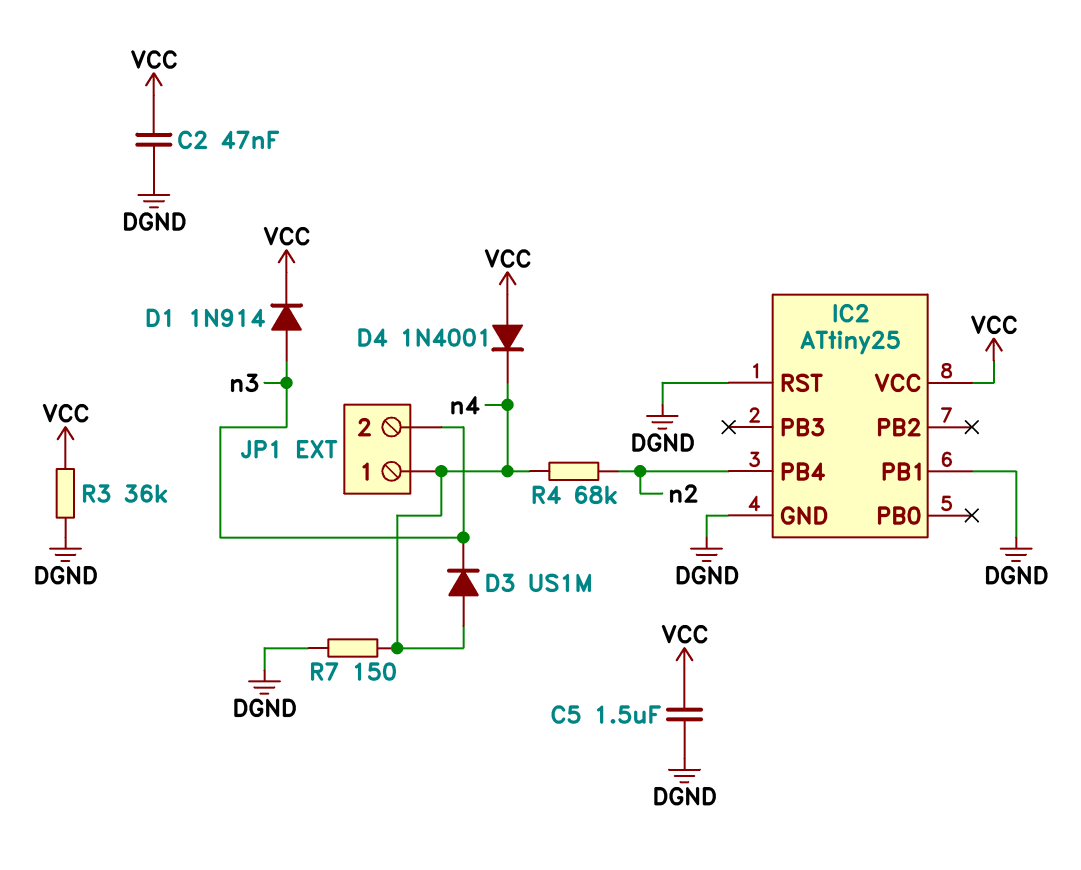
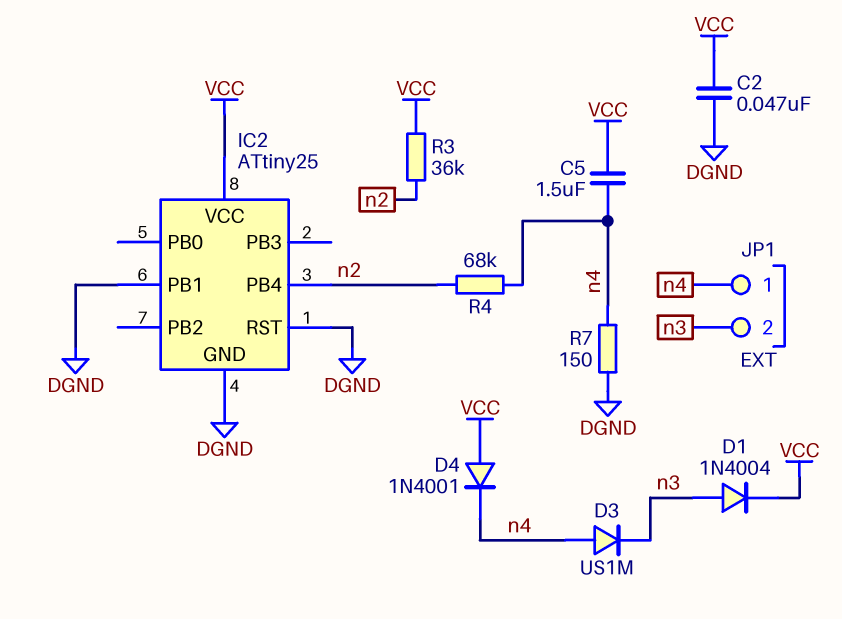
C5: 1.5uF (DGND, VCC) -> 1.5uF (VCC, n4)
D1: diode 1N914 (A n3, K VCC) -> diode 1N4004 (A n3, K VCC)
R3: 36k (DGND, VCC) -> 36k (VCC, n2)

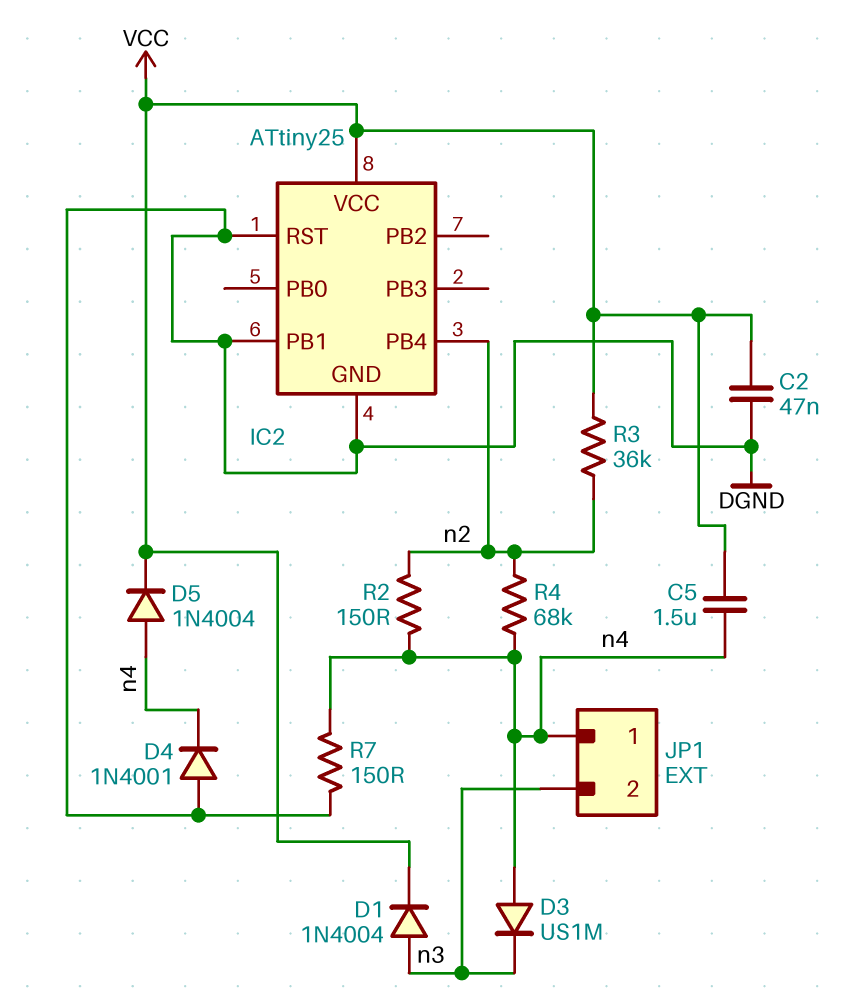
D4: diode 1N4001 (A VCC, K n4) -> diode 1N4001 (A DGND, K n4)
D5: none -> diode 1N4004 (A n4, K VCC)
R2: none -> 150 (n2, n4)

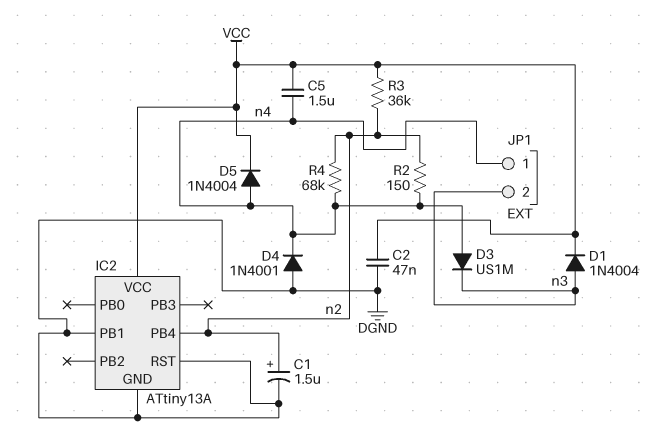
C1: none -> 1.5uF (plus n2, minus DGND)
IC2: ATtiny25 -> ATtiny13A
R7: 150 (DGND, n4) -> none

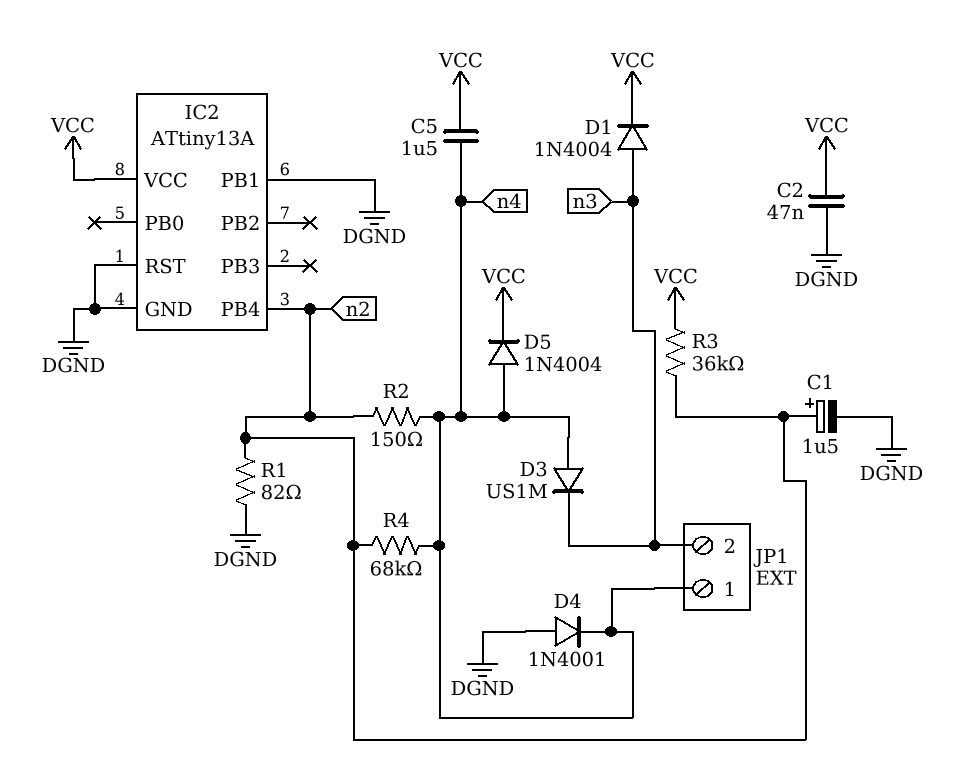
R1: none -> 82 (DGND, n2)

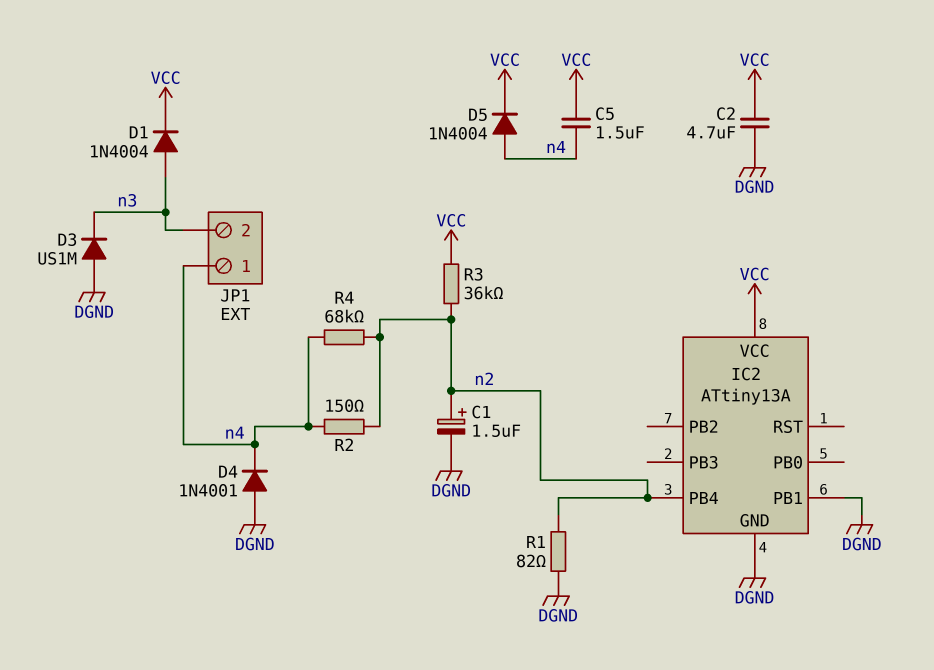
C2: 47nF (DGND, VCC) -> 4.7uF (DGND, VCC)
D3: diode US1M (A n4, K n3) -> diode US1M (A DGND, K n3)
IC2 pin RST: DGND -> none

